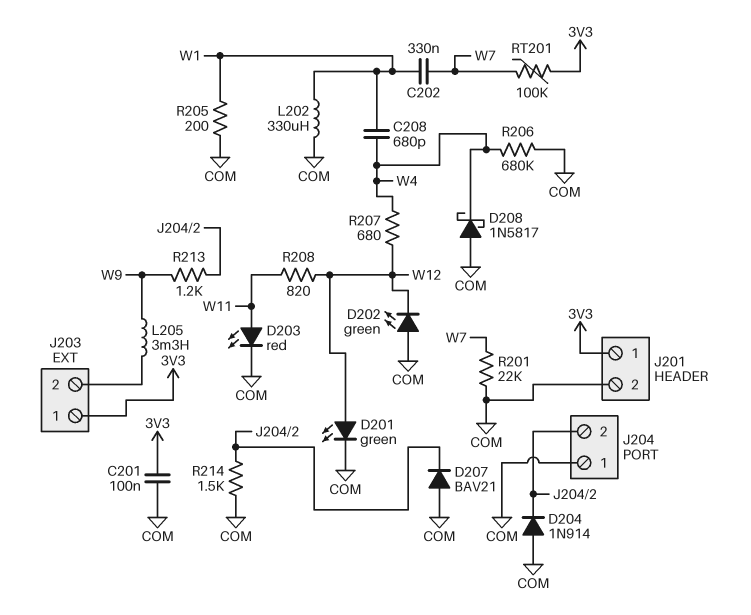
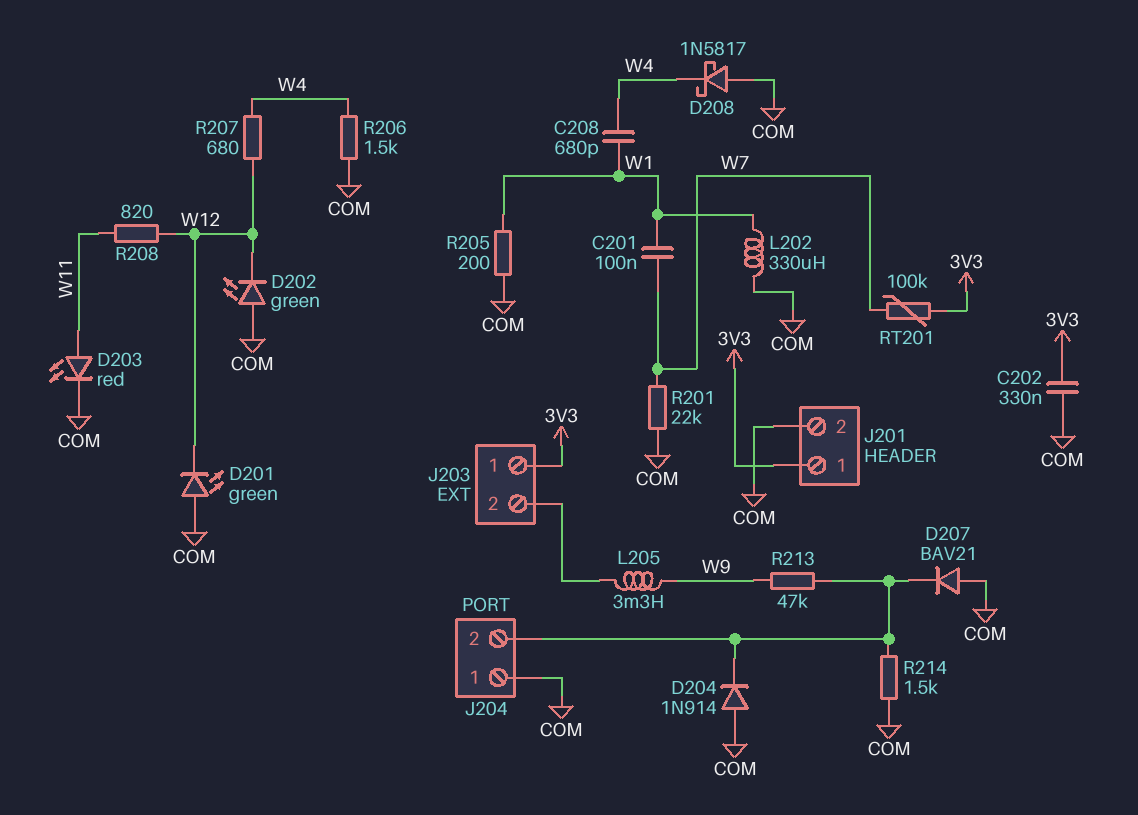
C201: 100nF (3V3, COM) -> 100nF (W1, W7)
C202: 330nF (W1, W7) -> 330nF (3V3, COM)
D201: LED green (A W12, K COM) -> LED green (A COM, K W12)
R206: 680k (COM, W4) -> 1.5k (COM, W4)
R213: 1.2k (J204/2, W9) -> 47k (J204/2, W9)

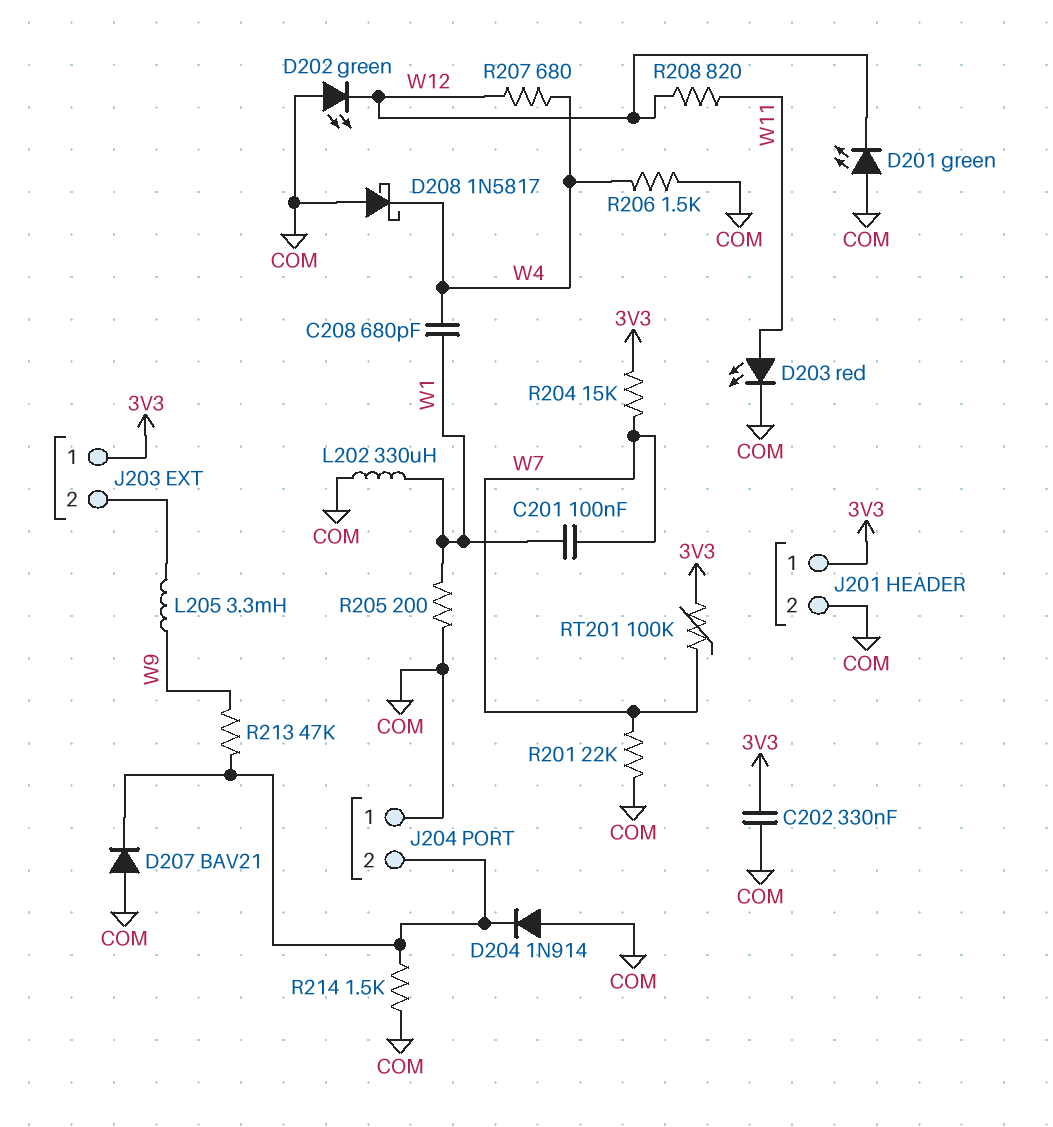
R204: none -> 15k (3V3, W7)

